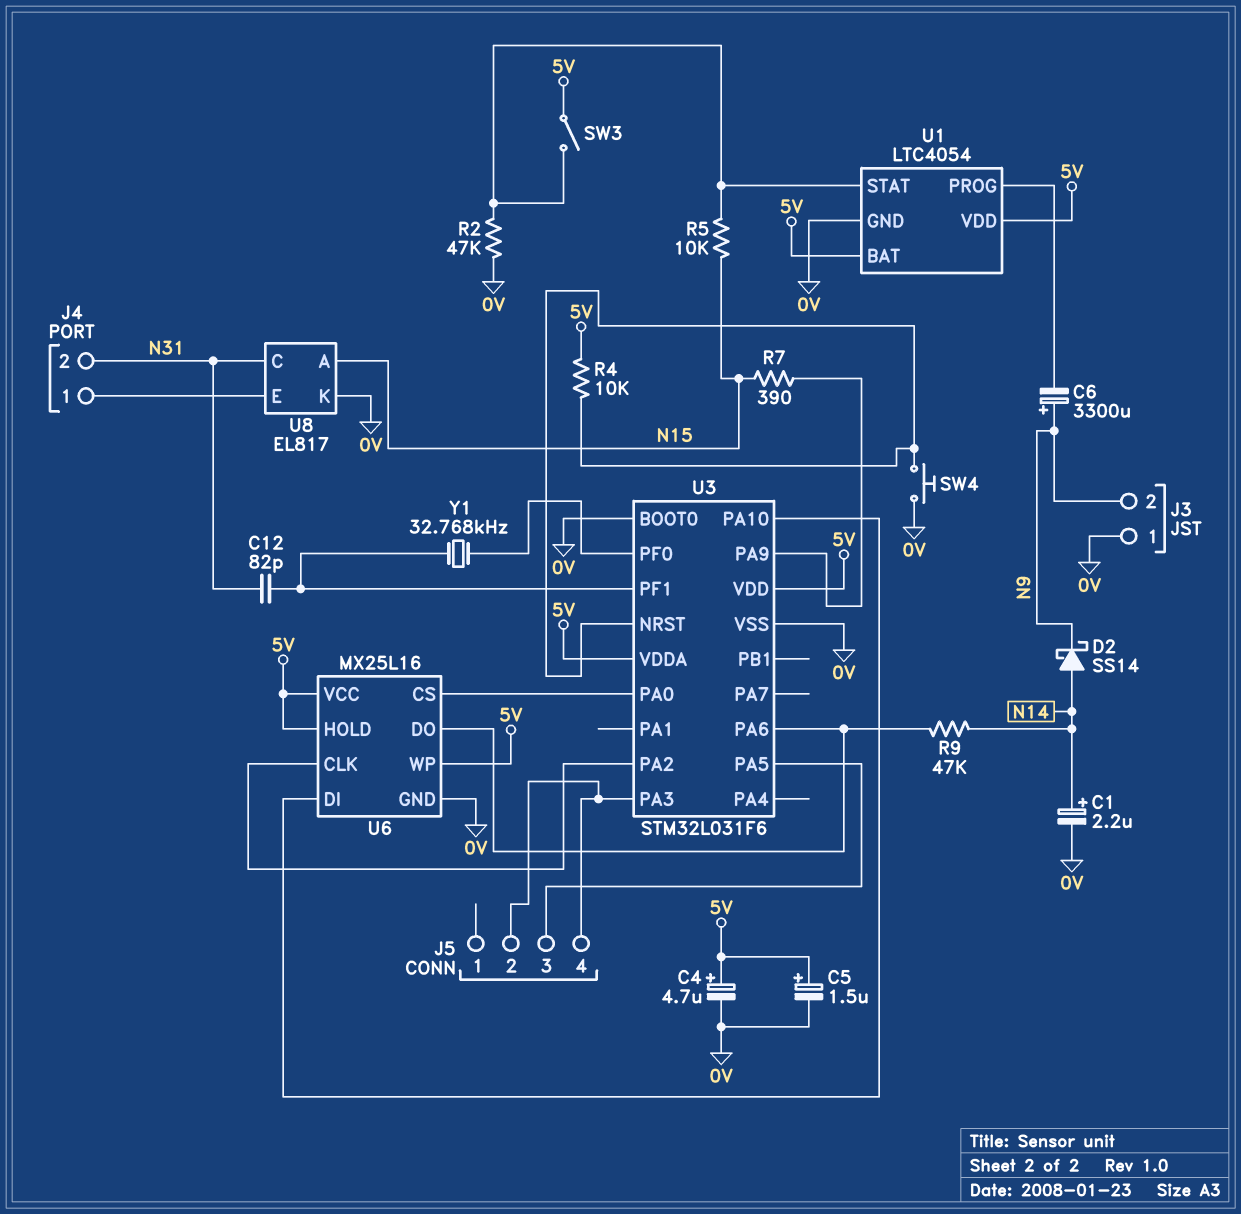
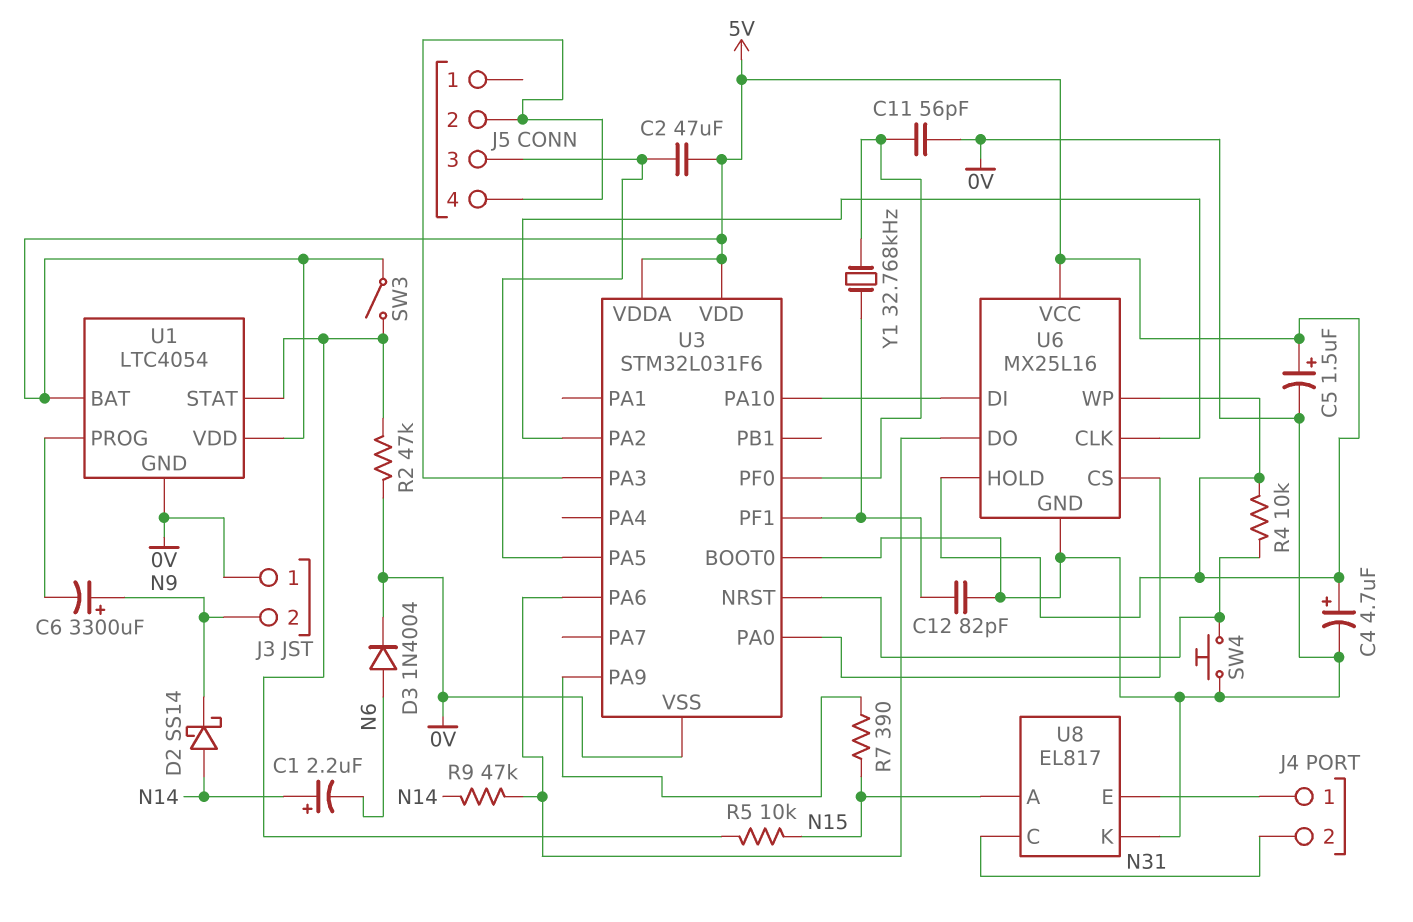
C1: 2.2uF (plus N14, minus 0V) -> 2.2uF (plus N14, minus N6)
C2: none -> 47uF (5V, J5/3)
C11: none -> 56pF (0V, U3/PF0)
C12: 82pF (N31, U3/PF1) -> 82pF (0V, U3/PF1)
D3: none -> diode 1N4004 (A N6, K 0V)

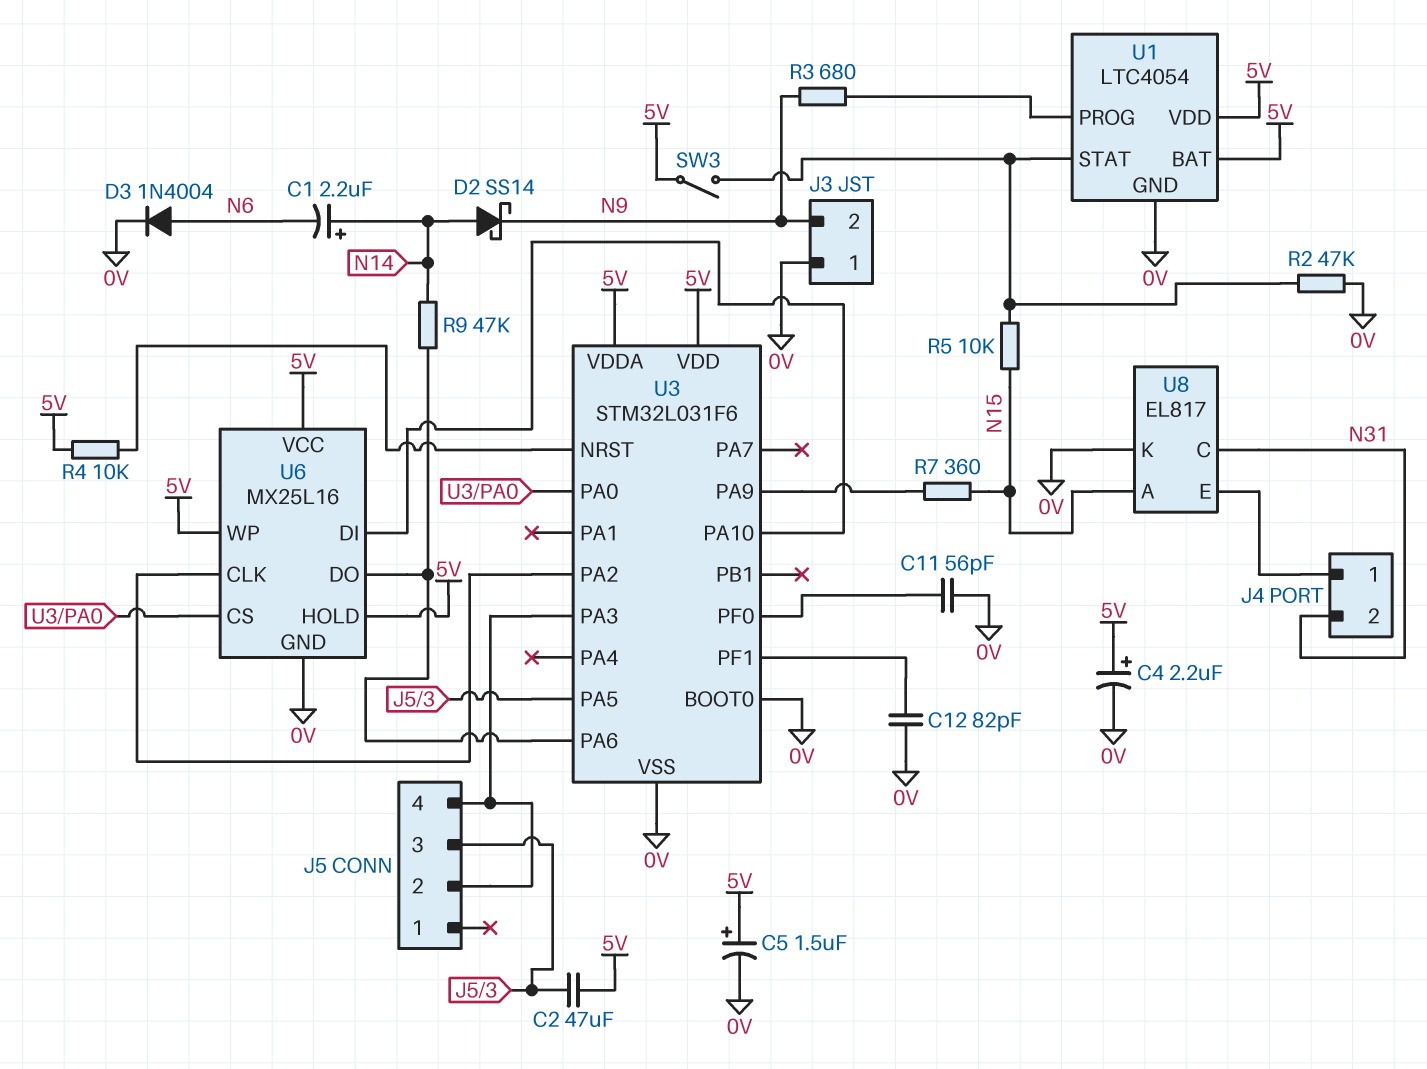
C4: 4.7uF (plus 5V, minus 0V) -> 2.2uF (plus 5V, minus 0V)
C6: 3300uF (plus N9, minus U1/PROG) -> none
R3: none -> 680 (N9, U1/PROG)
R7: 390 (N15, U3/PA9) -> 360 (N15, U3/PA9)
SW4: button (0V, U3/NRST) -> none
Y1: 32.768kHz (U3/PF0, U3/PF1) -> none

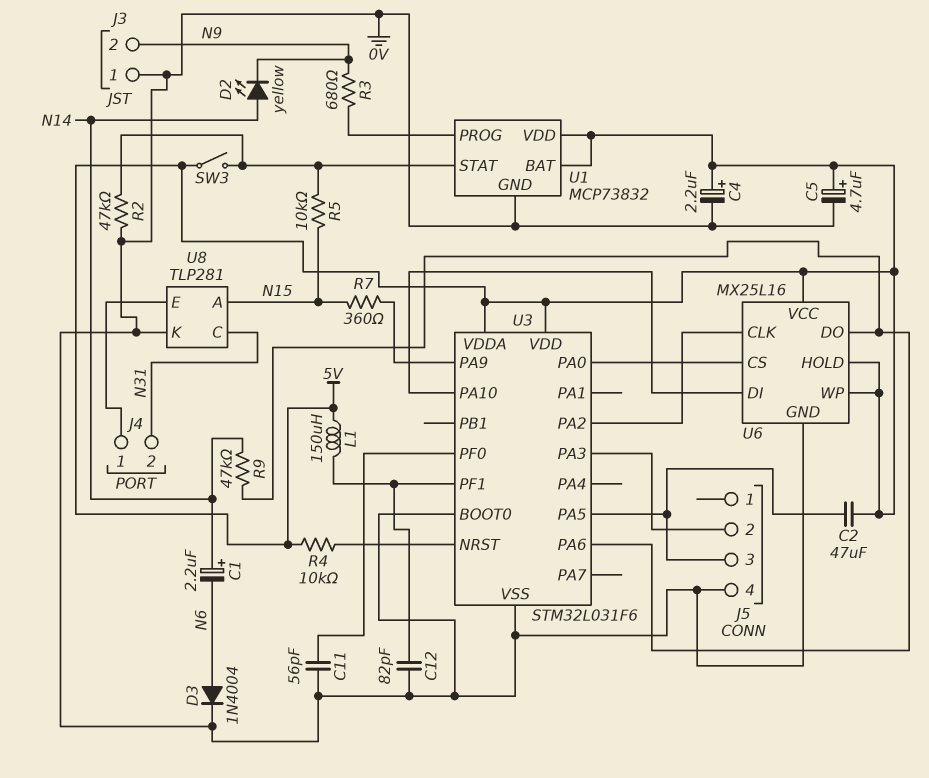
C5: 1.5uF (plus 5V, minus 0V) -> 4.7uF (plus 5V, minus 0V)
D2: schottky SS14 (A N14, K N9) -> LED yellow (A N14, K N9)
J5 pin 4: J5/2 -> 0V
L1: none -> 150uH (5V, U3/PF1)
U1: LTC4054 -> MCP73832
U8: EL817 -> TLP281

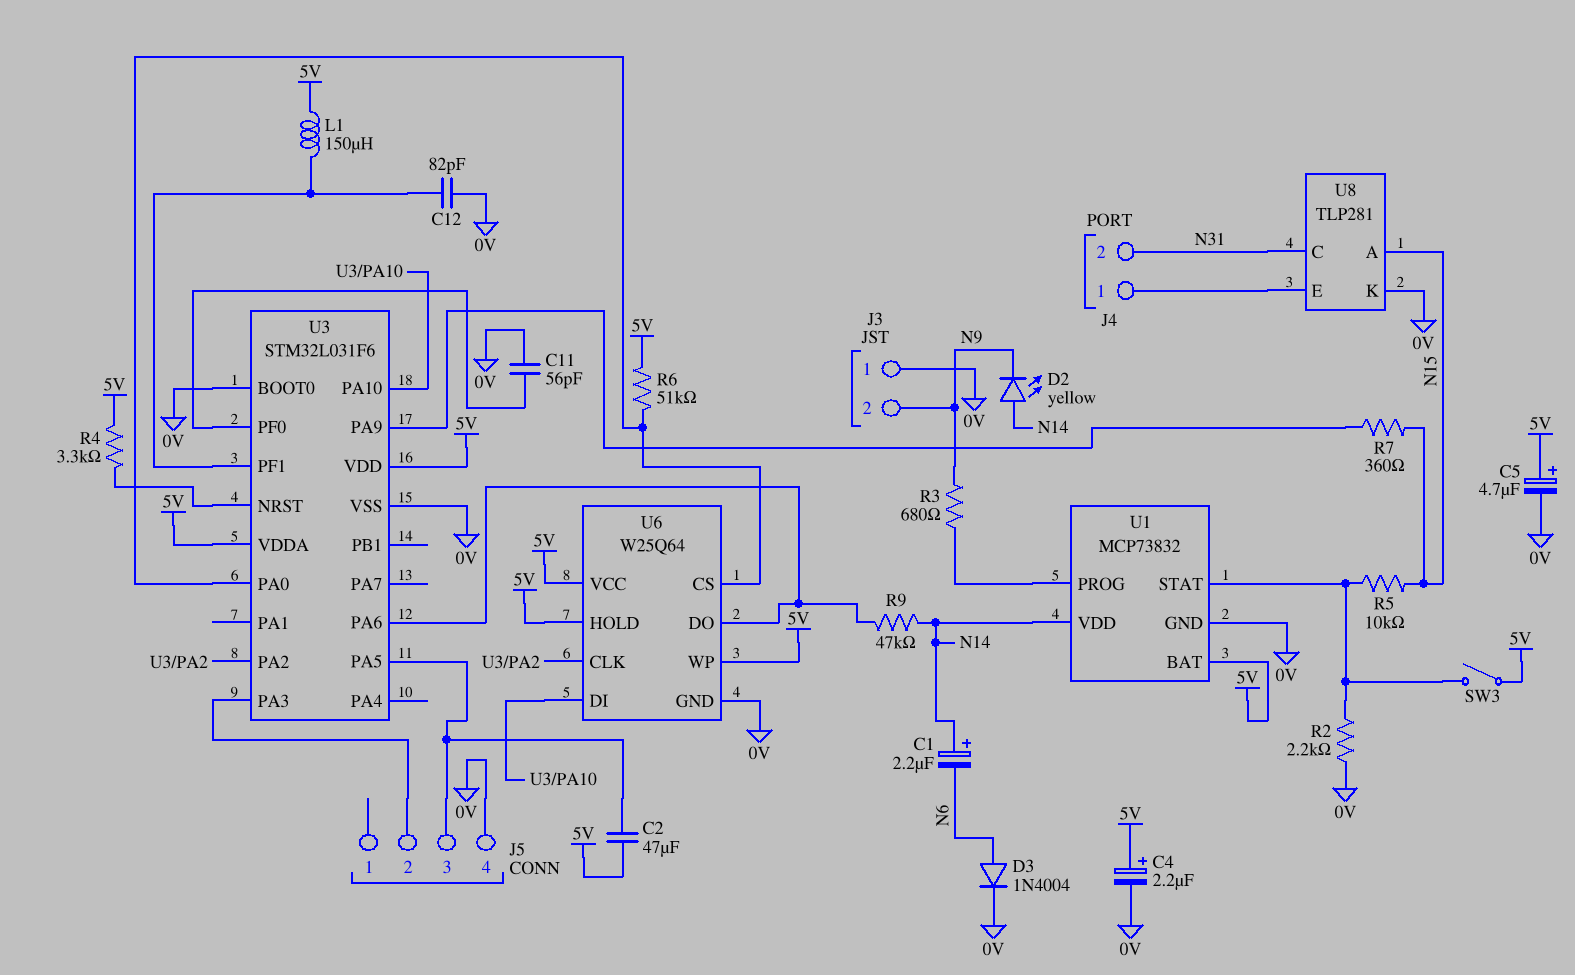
R2: 47k (0V, U1/STAT) -> 2.2k (0V, U1/STAT)
R4: 10k (5V, U3/NRST) -> 3.3k (5V, U3/NRST)
R6: none -> 51k (5V, U3/PA0)
U1 pin VDD: 5V -> N14
U6: MX25L16 -> W25Q64

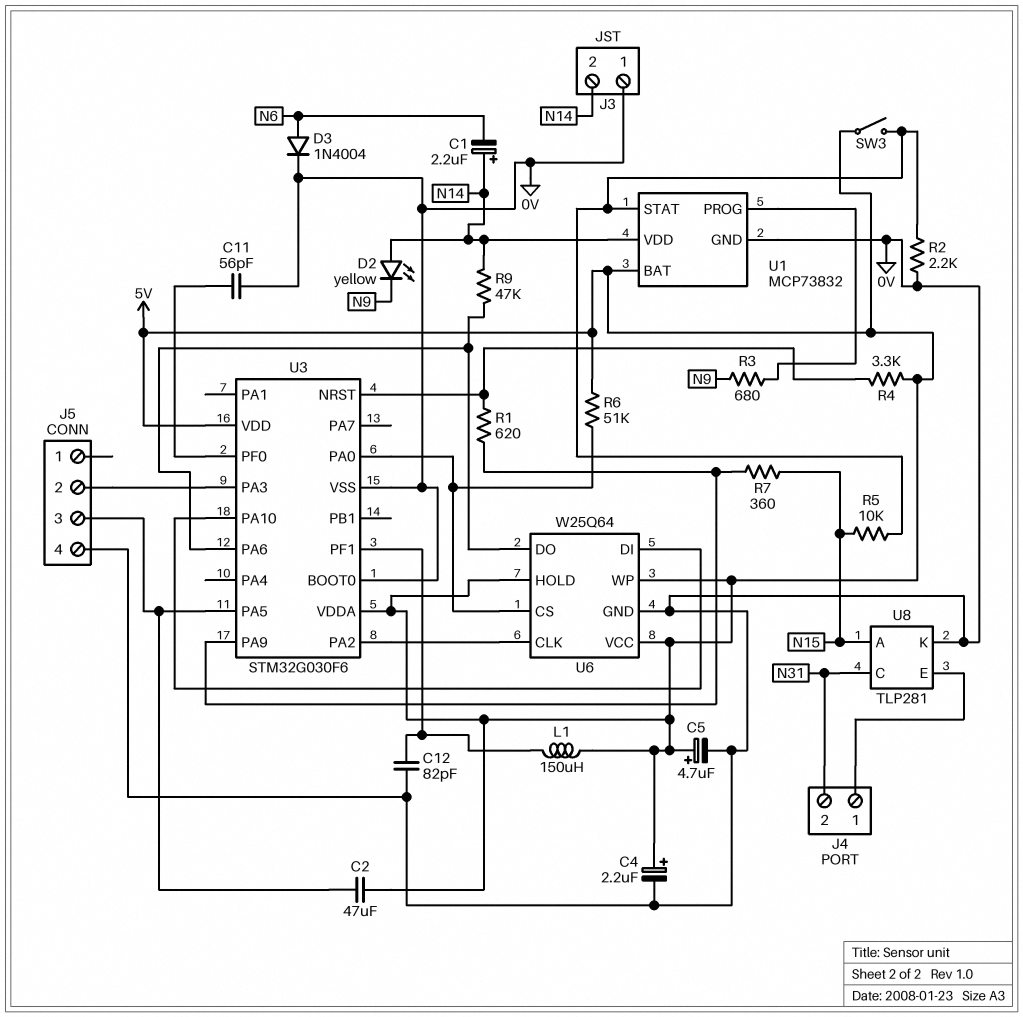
J3 pin 2: N9 -> N14
R1: none -> 620 (U3/NRST, U3/PA9)
U3: STM32L031F6 -> STM32G030F6

